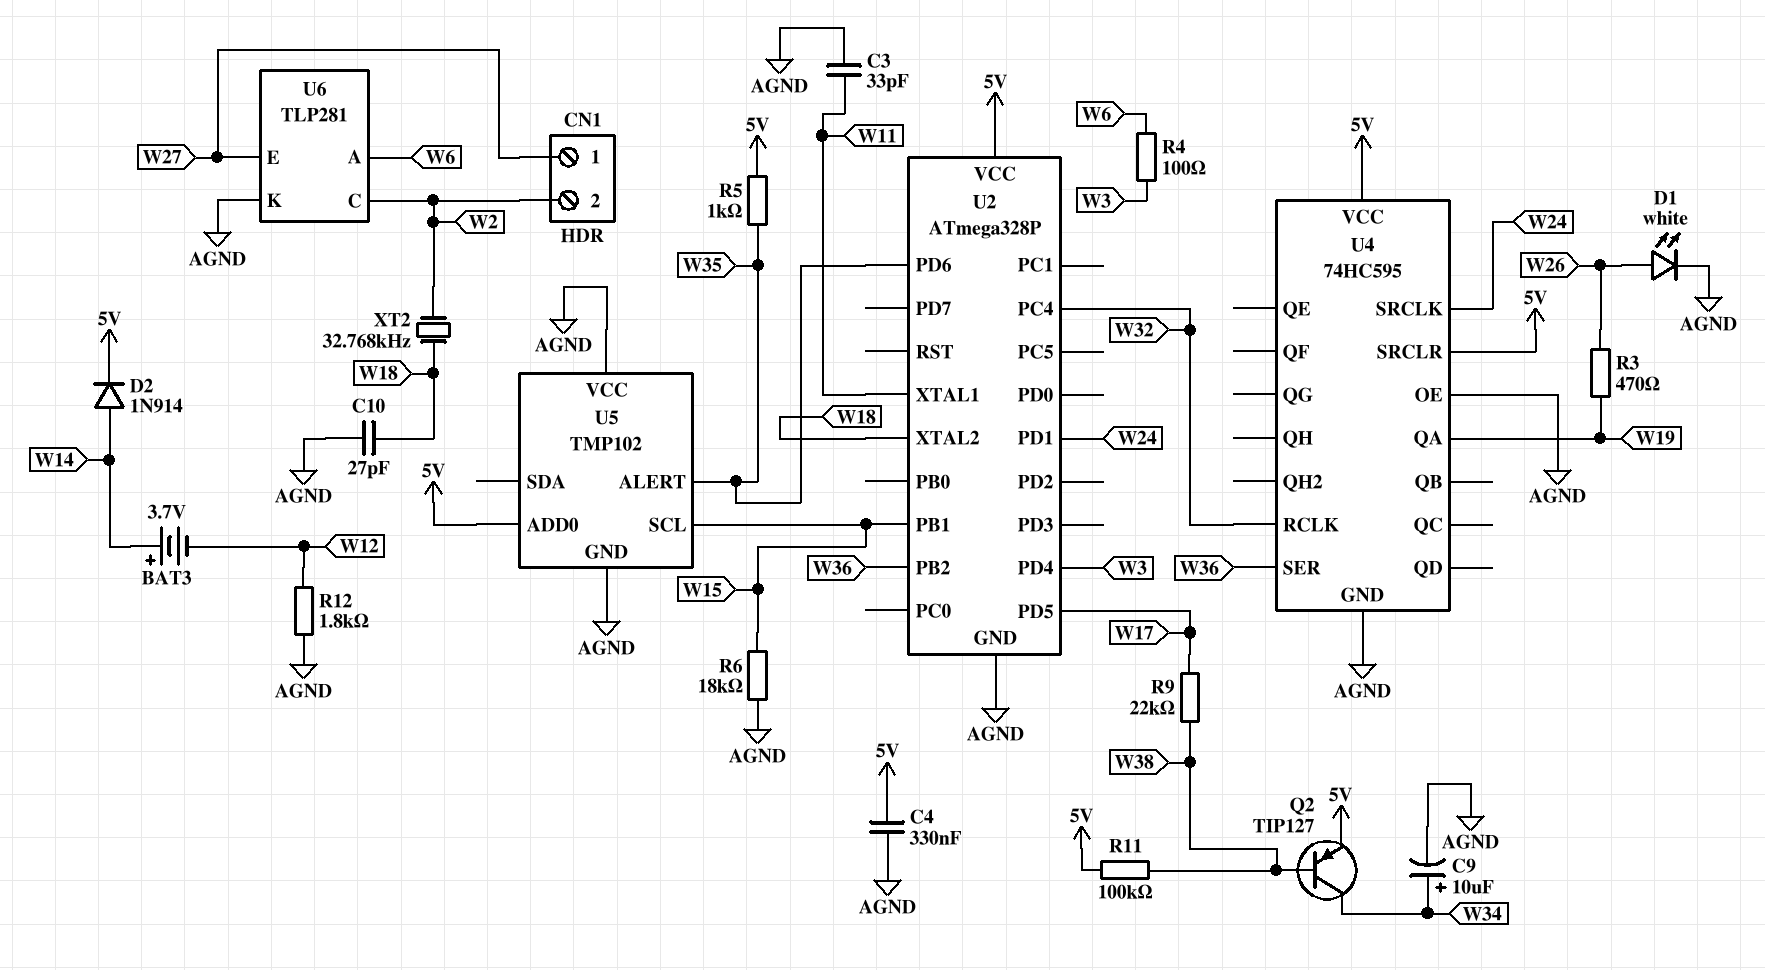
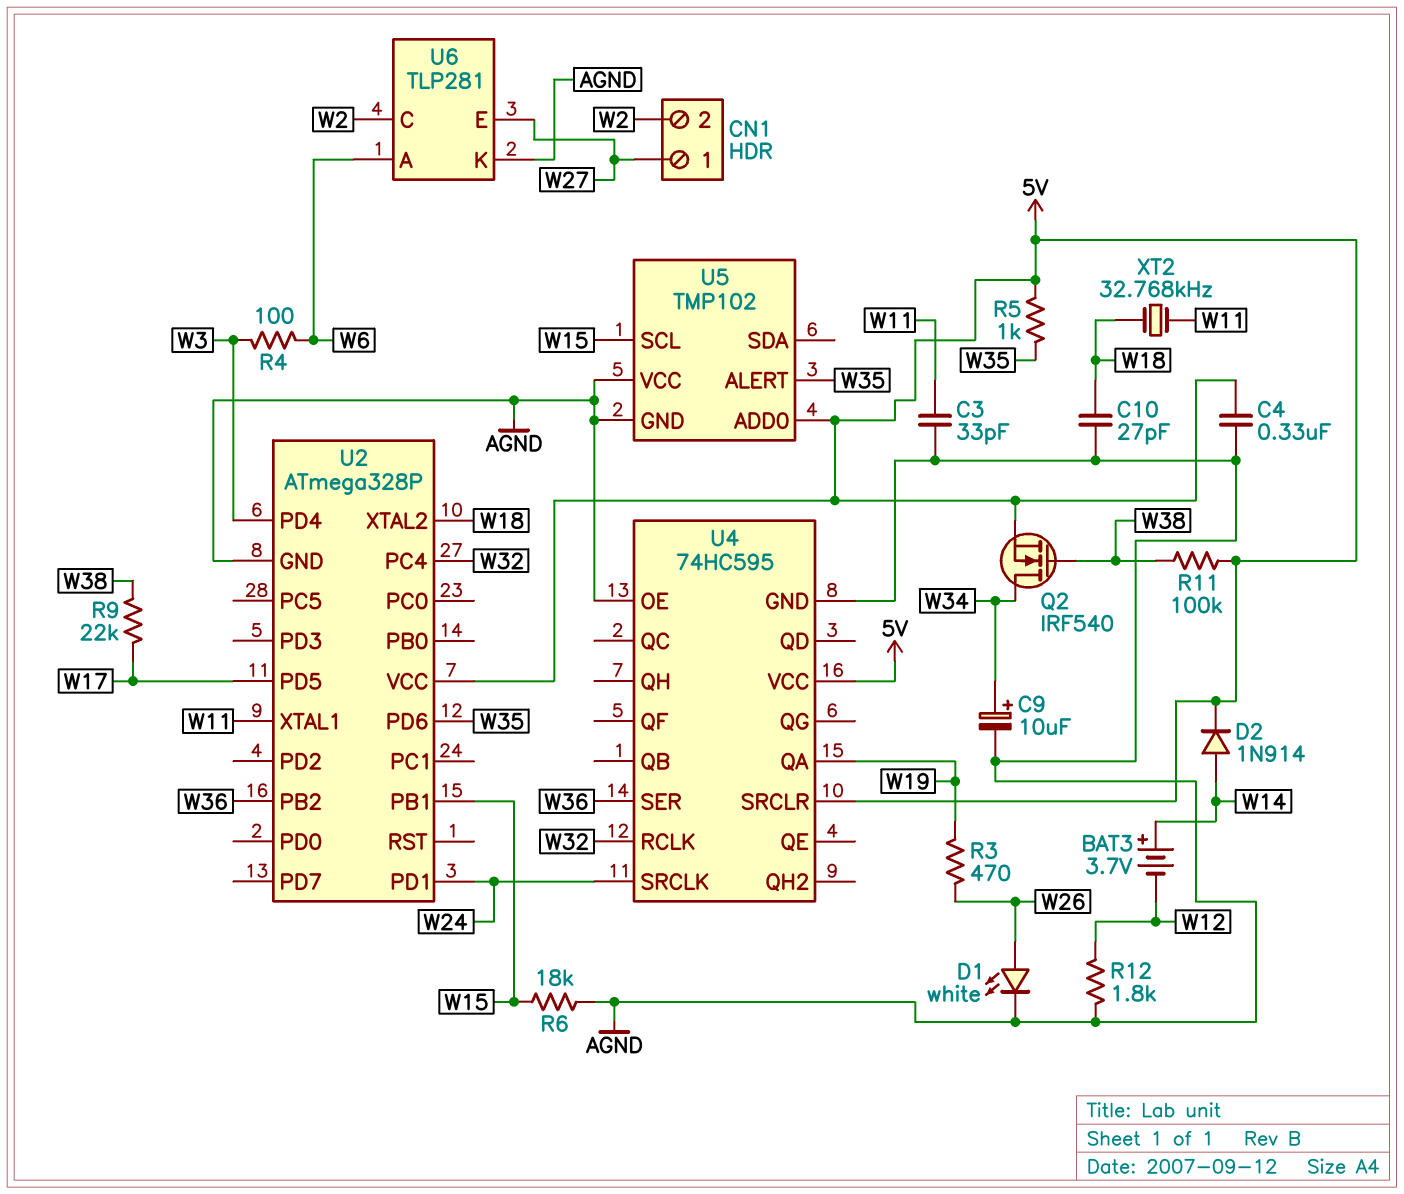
Q2: PNP TIP127 (B W38, C W34, E 5V) -> NMOS IRF540 (G W38, D W34, S 5V)
XT2: 32.768kHz (W2, W18) -> 32.768kHz (W11, W18)

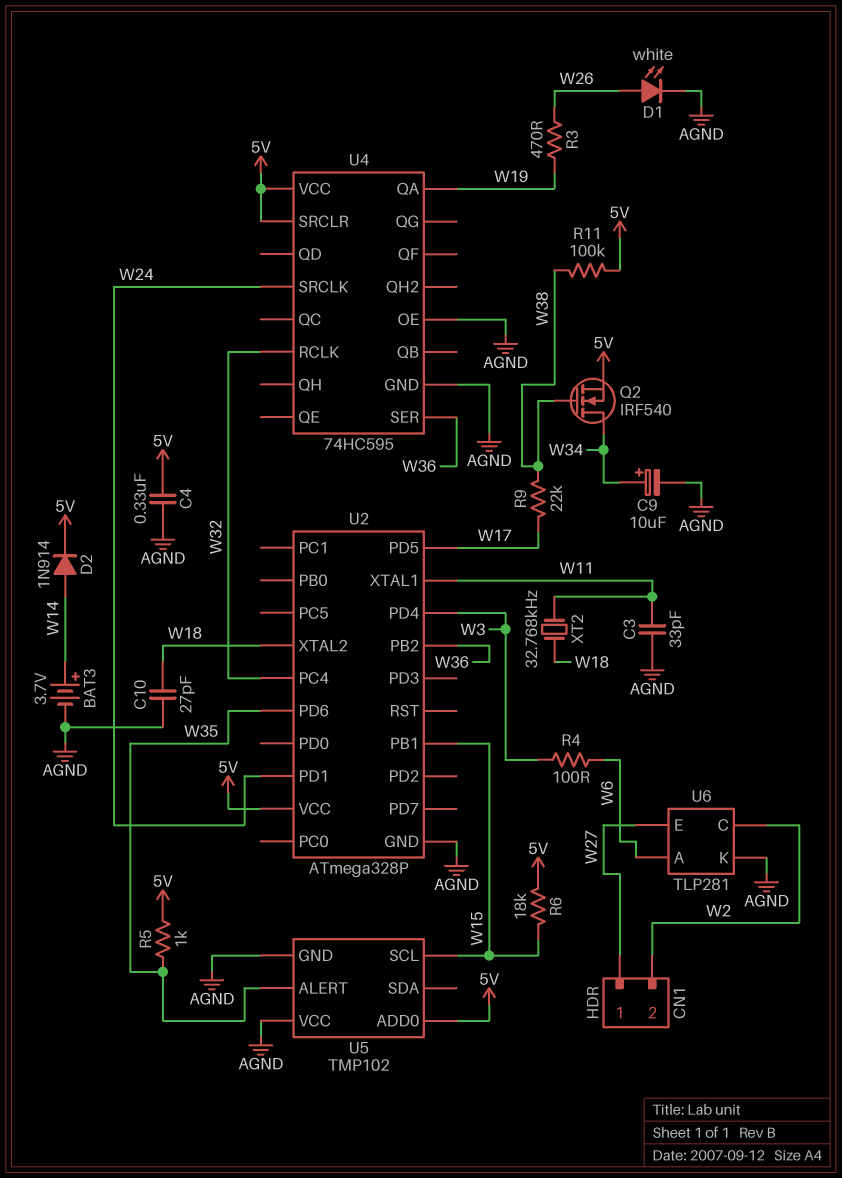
BAT3: 3.7V (plus W14, minus W12) -> 3.7V (plus W14, minus AGND)
R6: 18k (AGND, W15) -> 18k (5V, W15)
R12: 1.8k (AGND, W12) -> none

